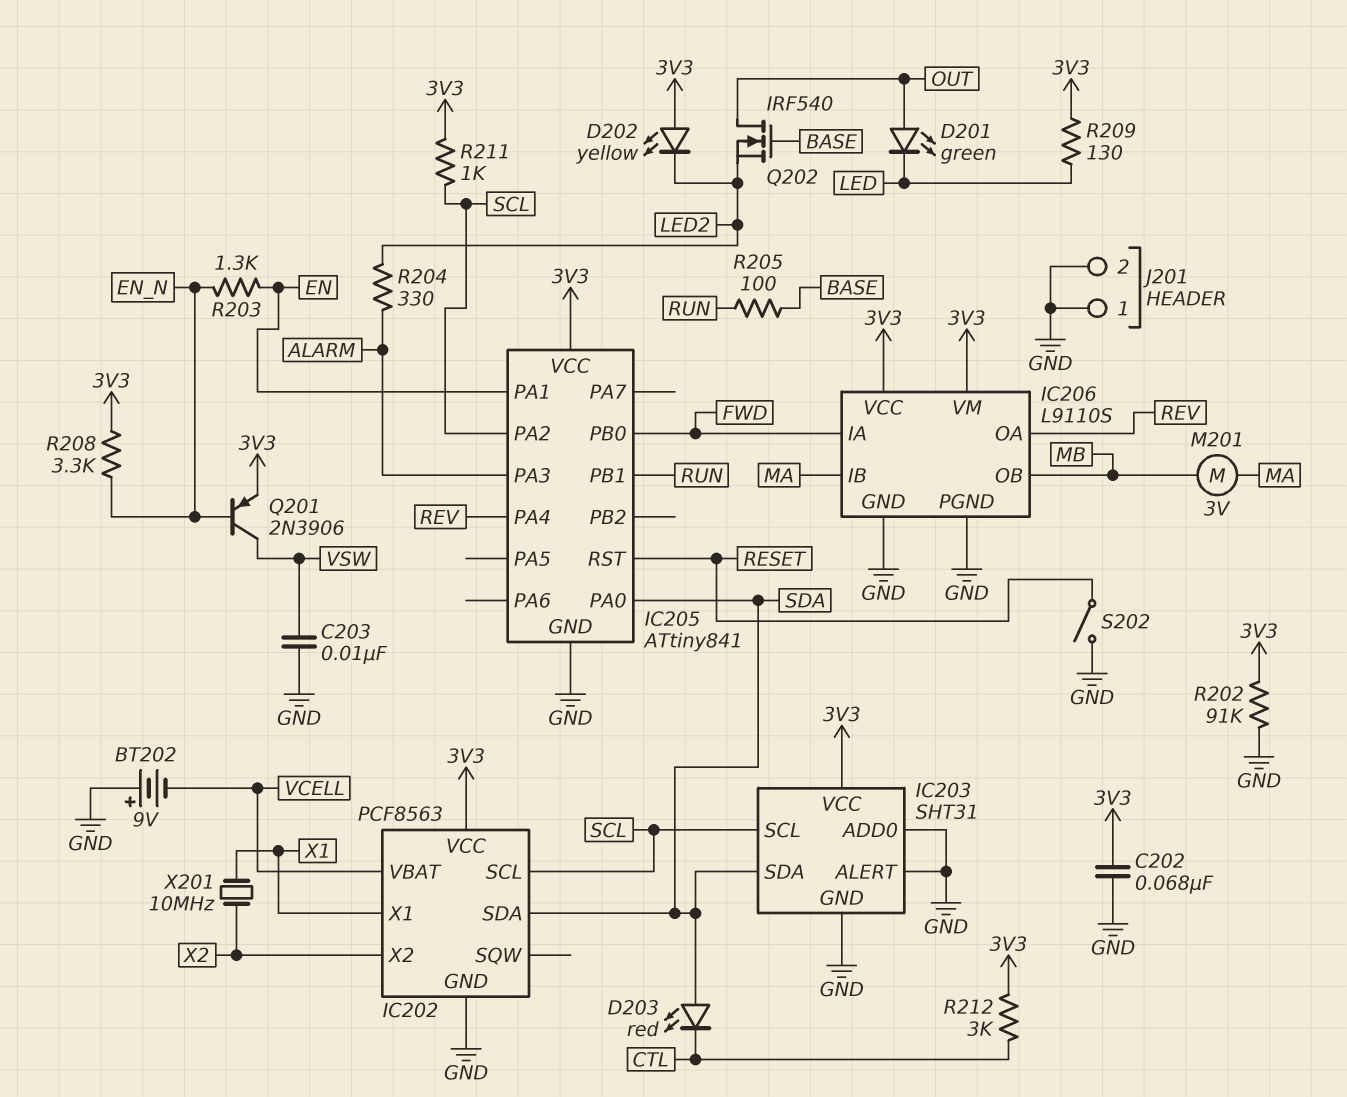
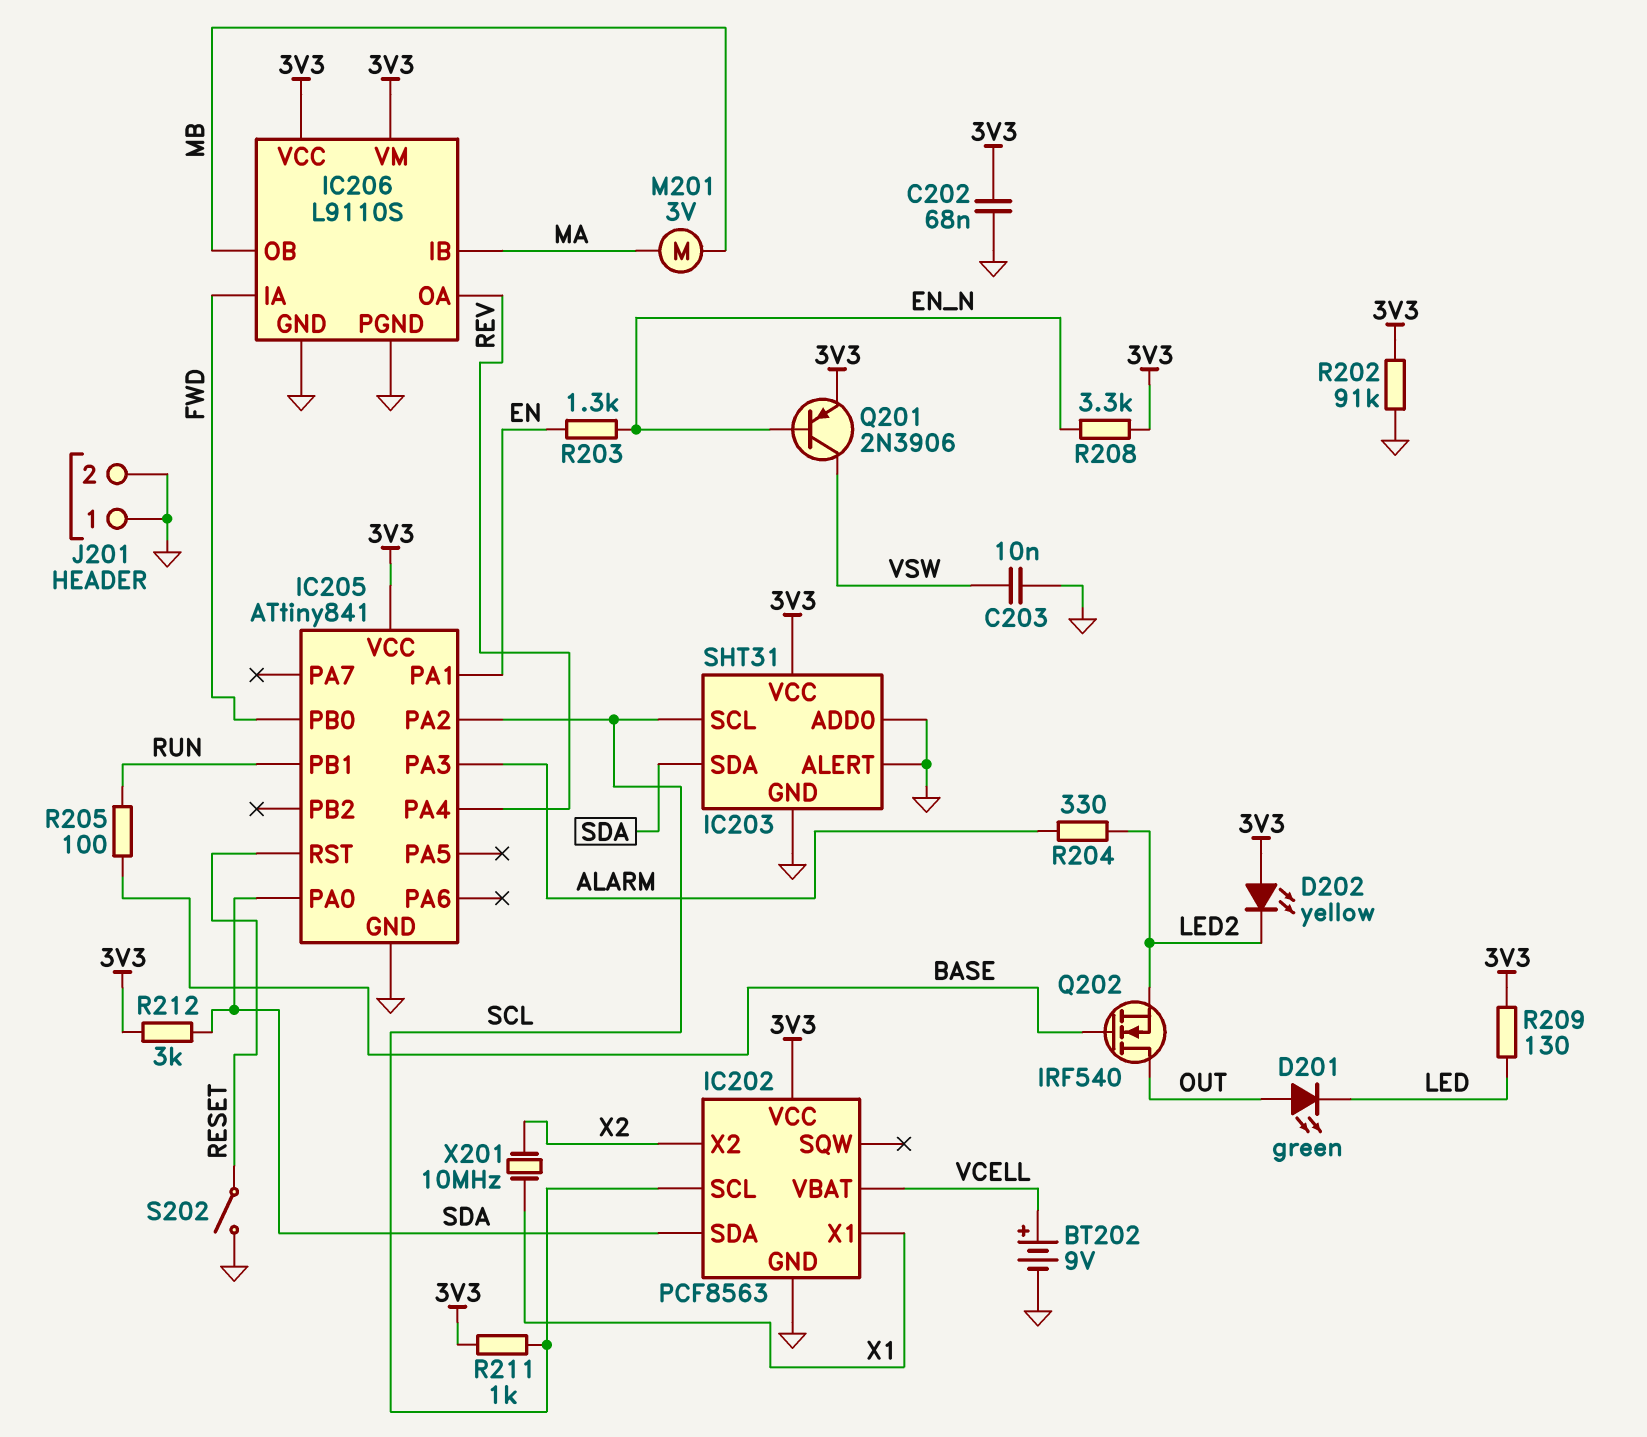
BT202: 9V (plus GND, minus VCELL) -> 9V (plus VCELL, minus GND)
D203: LED red (A SDA, K CTL) -> none
R212: 3k (3V3, CTL) -> 3k (3V3, SDA)

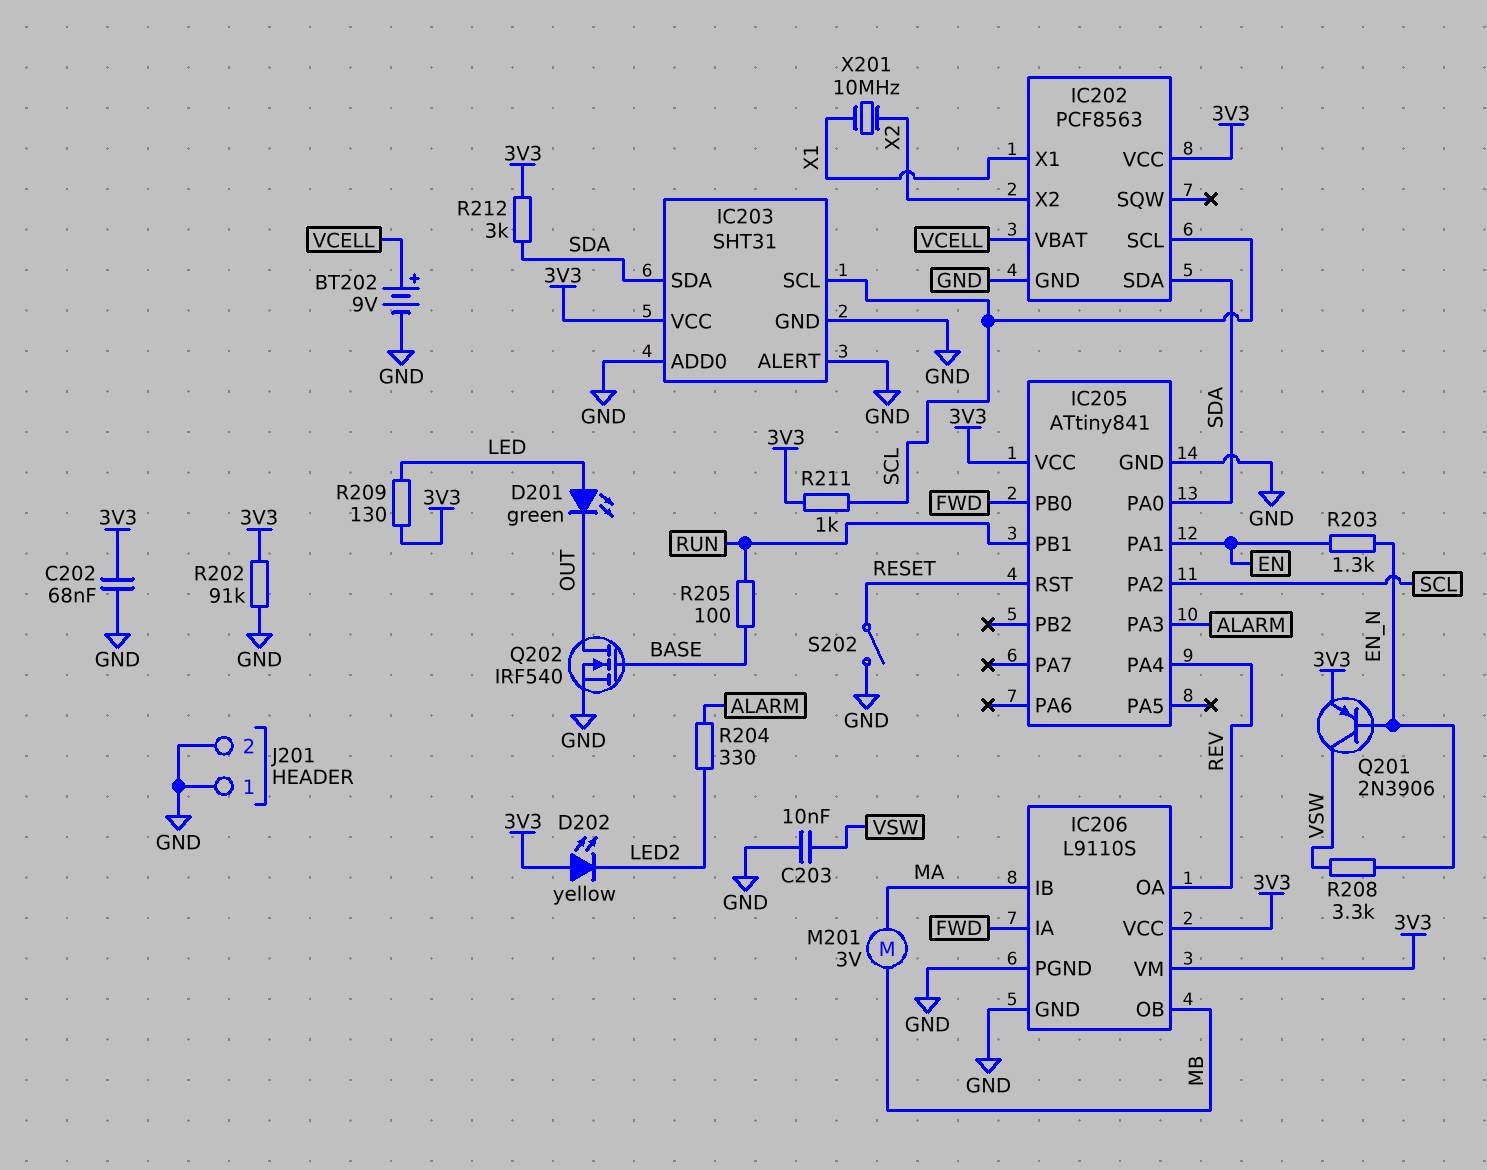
D201: LED green (A OUT, K LED) -> LED green (A LED, K OUT)
Q202: NMOS IRF540 (G BASE, D OUT, S LED2) -> NMOS IRF540 (G BASE, D OUT, S GND)
R208: 3.3k (3V3, EN_N) -> 3.3k (EN_N, VSW)

